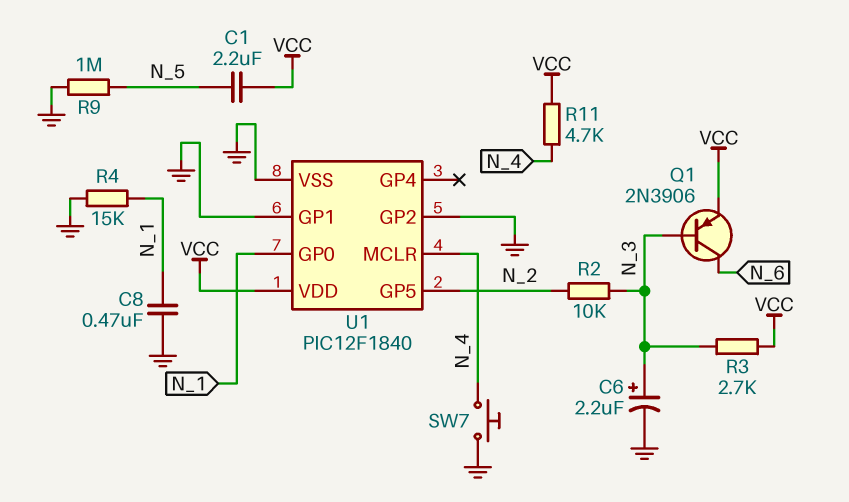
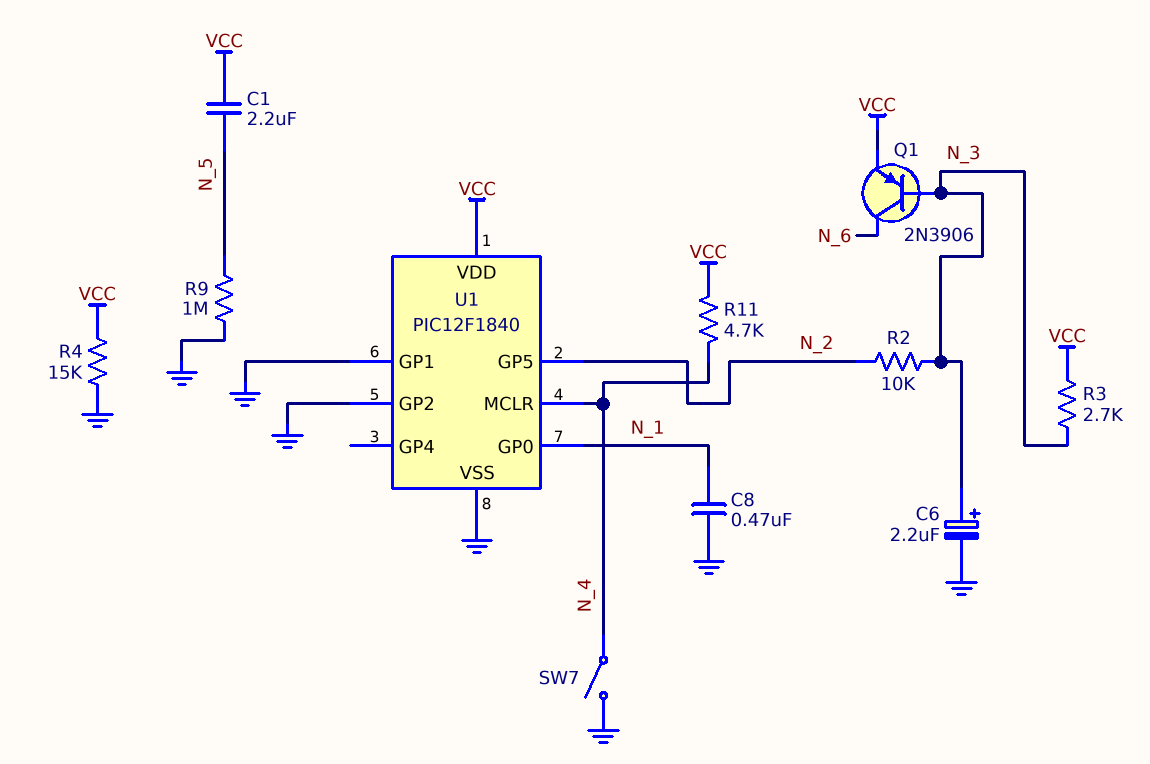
R4: 15k (GND, N_1) -> 15k (GND, VCC)
SW7: button (GND, N_4) -> switch (GND, N_4)

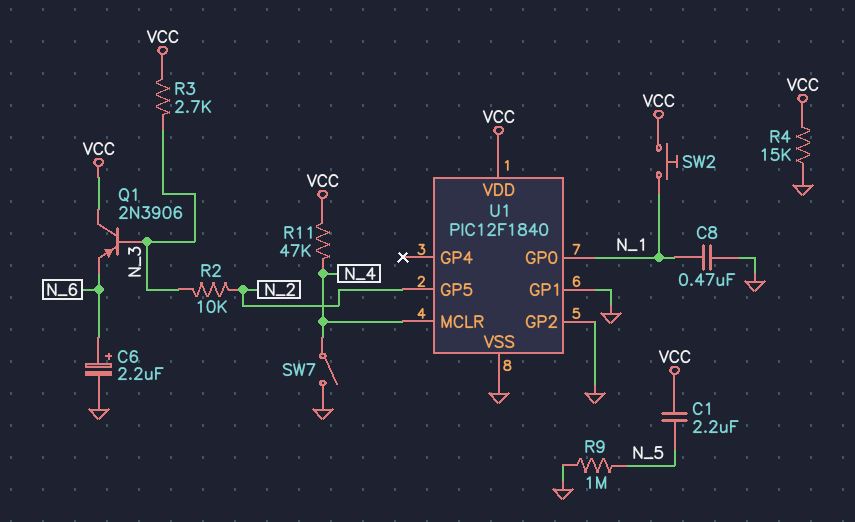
C6: 2.2uF (plus N_3, minus GND) -> 2.2uF (plus N_6, minus GND)
Q1: PNP 2N3906 (B N_3, C N_6, E VCC) -> PNP 2N3906 (B N_3, C VCC, E N_6)
R11: 4.7k (N_4, VCC) -> 47k (N_4, VCC)
SW2: none -> button (N_1, VCC)

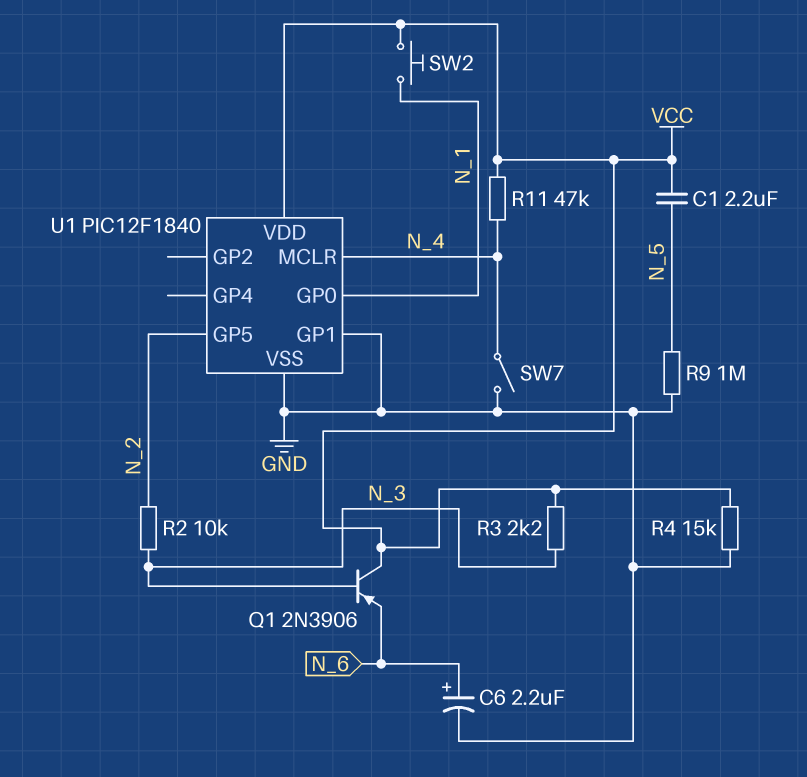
C8: 470nF (GND, N_1) -> none
R3: 2.7k (N_3, VCC) -> 2.2k (N_3, VCC)
U1 pin GP2: GND -> none

